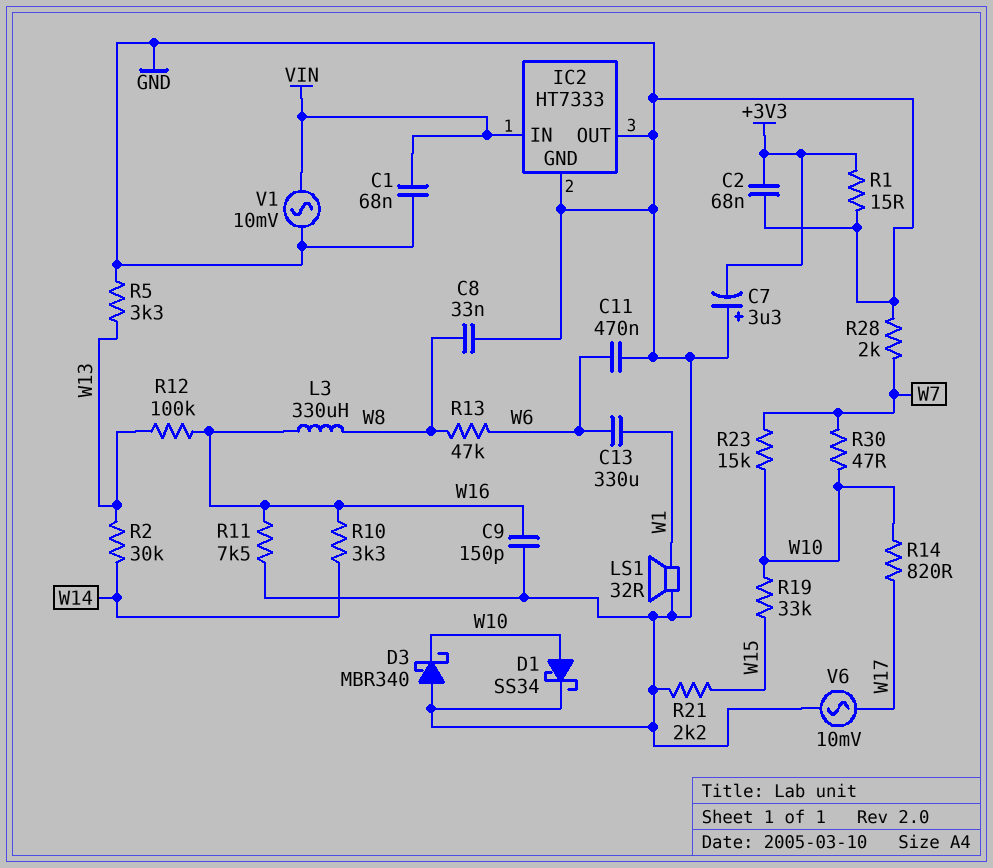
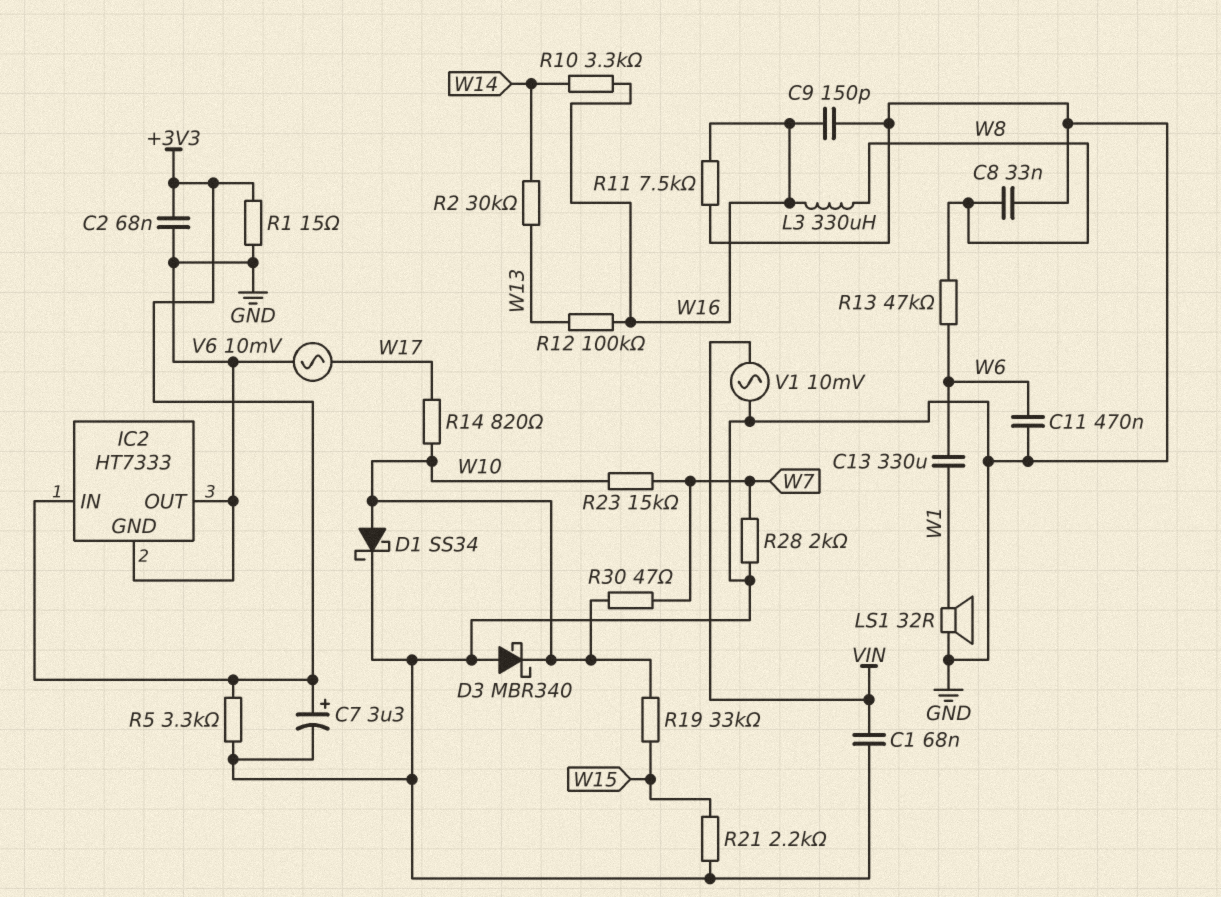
C7: 3.3uF (plus GND, minus +3V3) -> 3.3uF (plus +3V3, minus GND)
IC2 pin IN: VIN -> +3V3
R5: 3.3k (GND, W13) -> 3.3k (+3V3, GND)

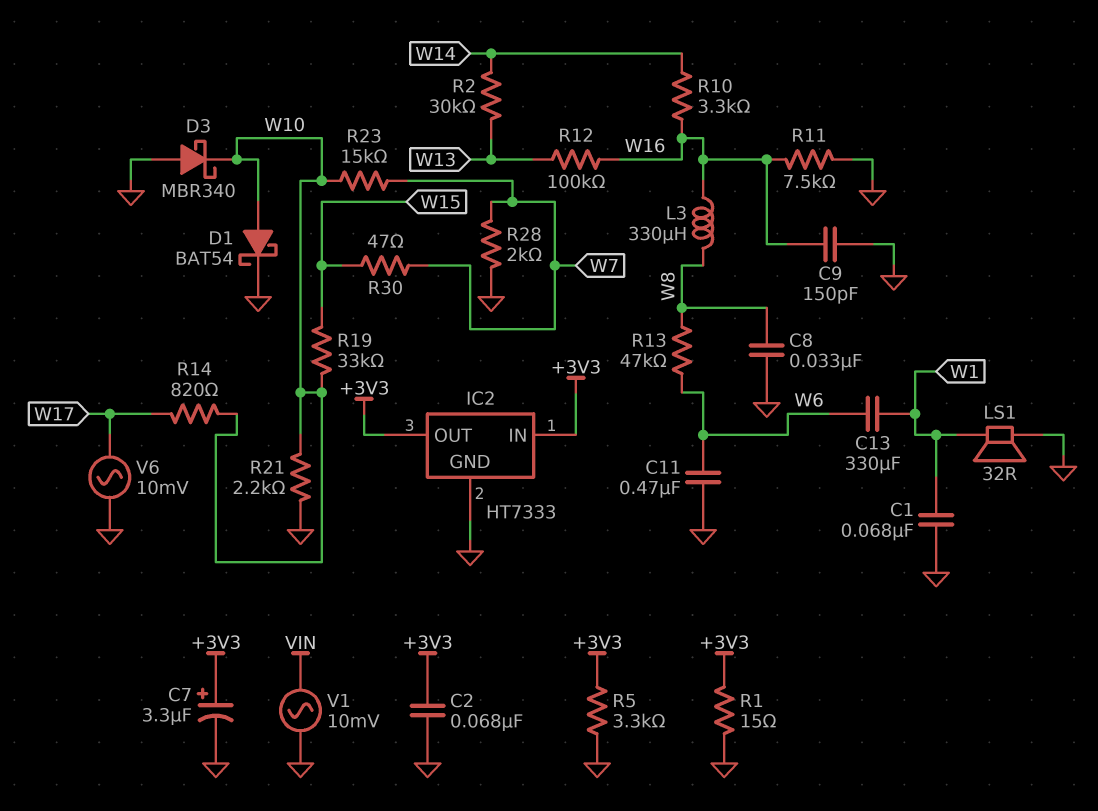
C1: 68nF (GND, VIN) -> 68nF (GND, W1)
D1: schottky SS34 (A W10, K GND) -> schottky BAT54 (A W10, K GND)
IC2 pin OUT: GND -> +3V3
R21: 2.2k (GND, W15) -> 2.2k (GND, W10)
R30: 47 (W7, W10) -> 47 (W7, W15)

